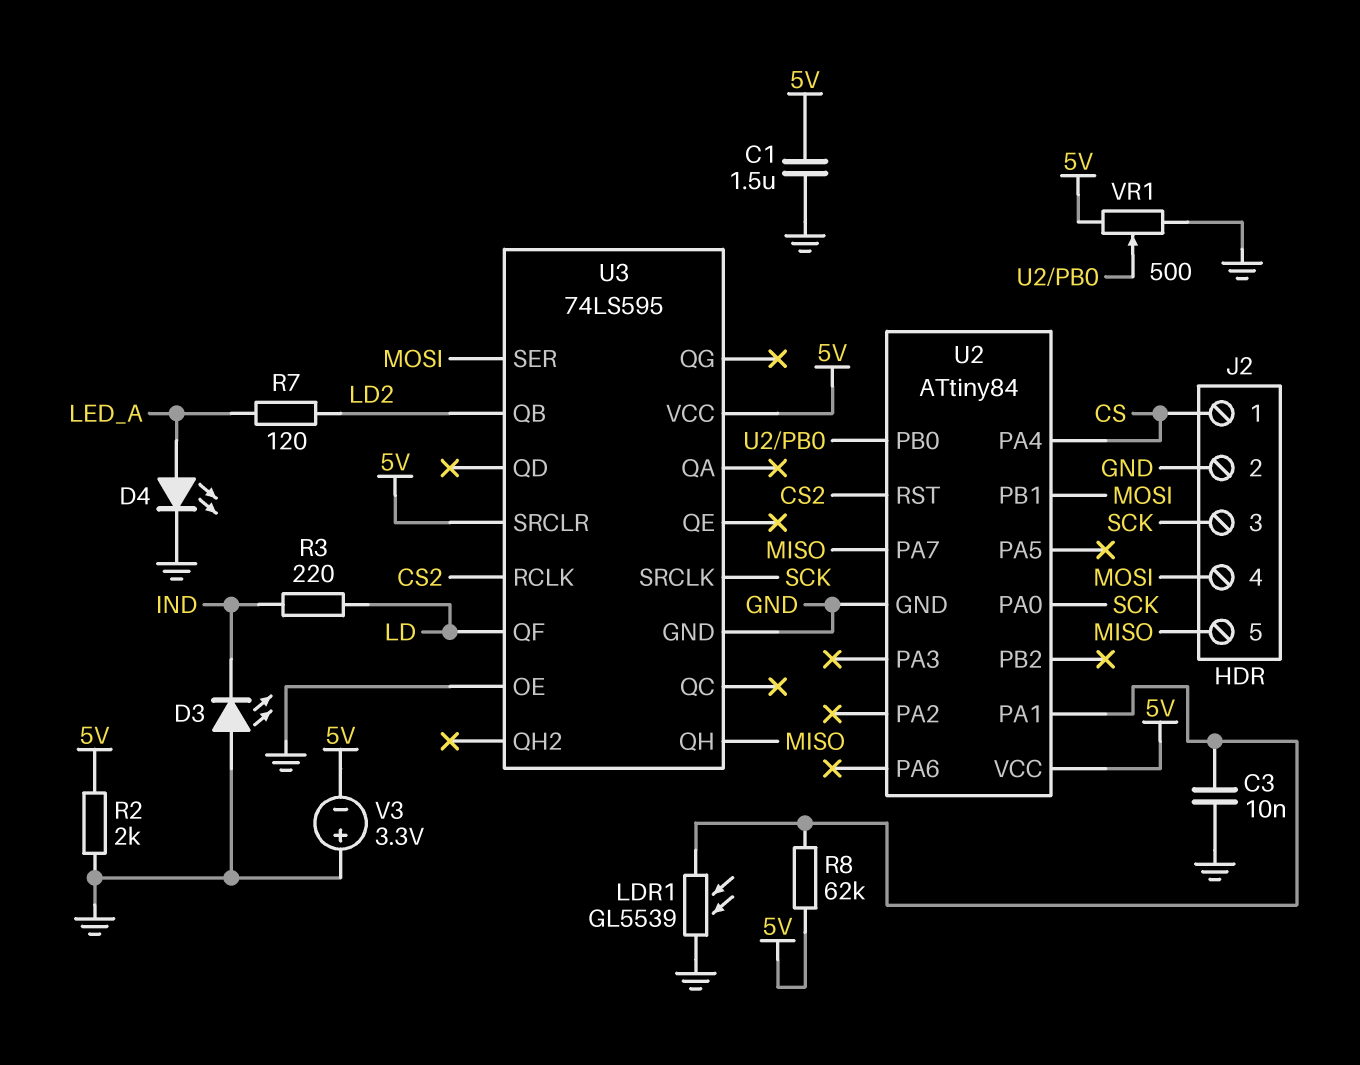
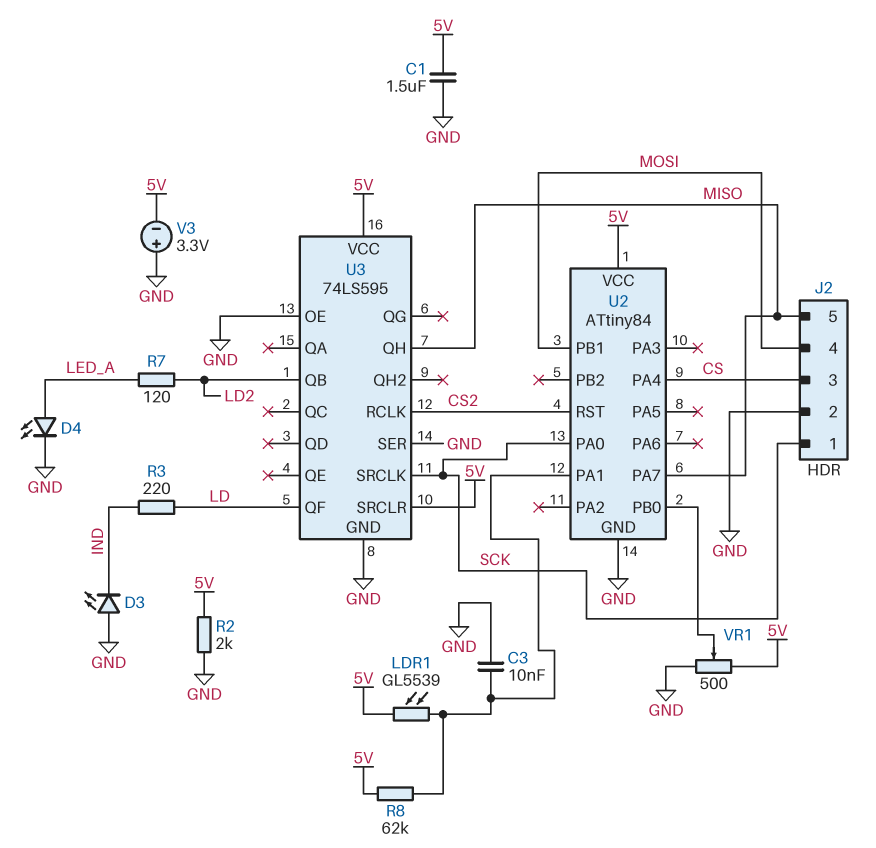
J2 pin 1: CS -> SCK
J2 pin 3: SCK -> CS
LDR1: GL5539 (GND, U2/PA1) -> GL5539 (5V, U2/PA1)
U3 pin SER: MOSI -> GND

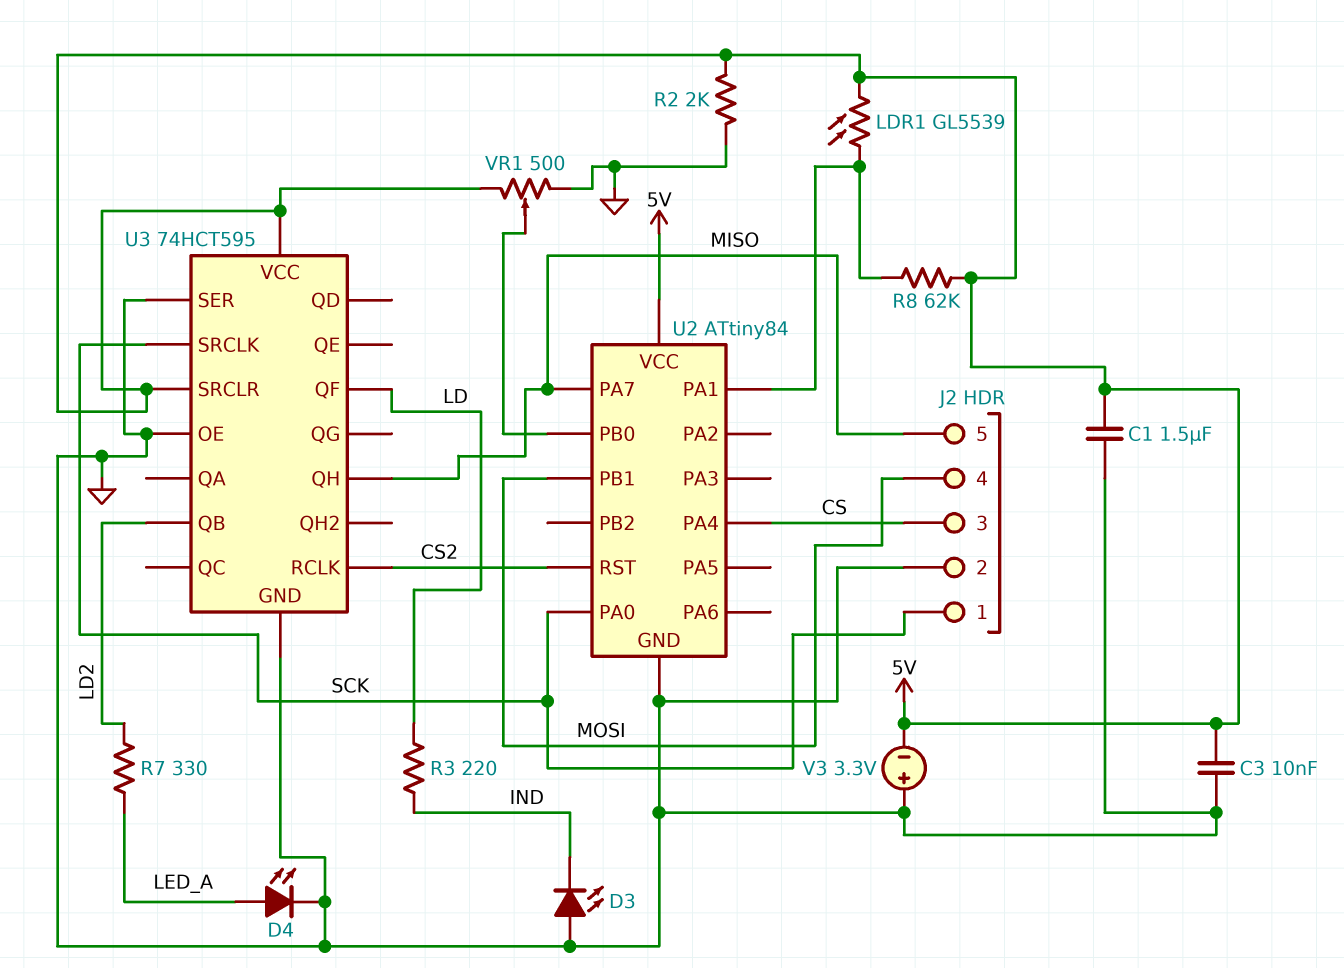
C3: 10nF (GND, U2/PA1) -> 10nF (5V, GND)
R7: 120 (LD2, LED_A) -> 330 (LD2, LED_A)
U3: 74LS595 -> 74HCT595

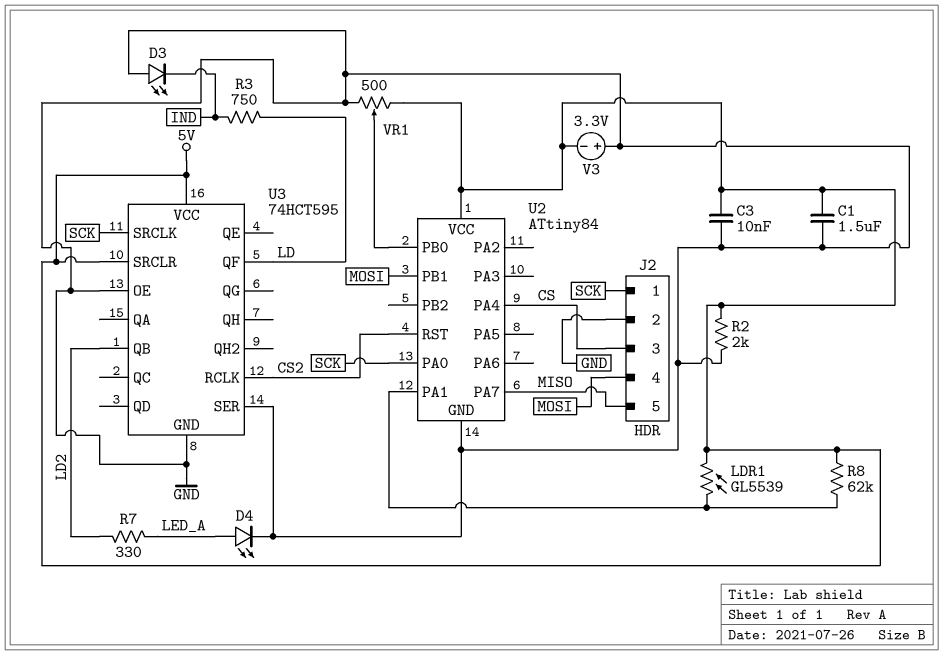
R3: 220 (IND, LD) -> 750 (IND, LD)
U3 pin QH: MISO -> none

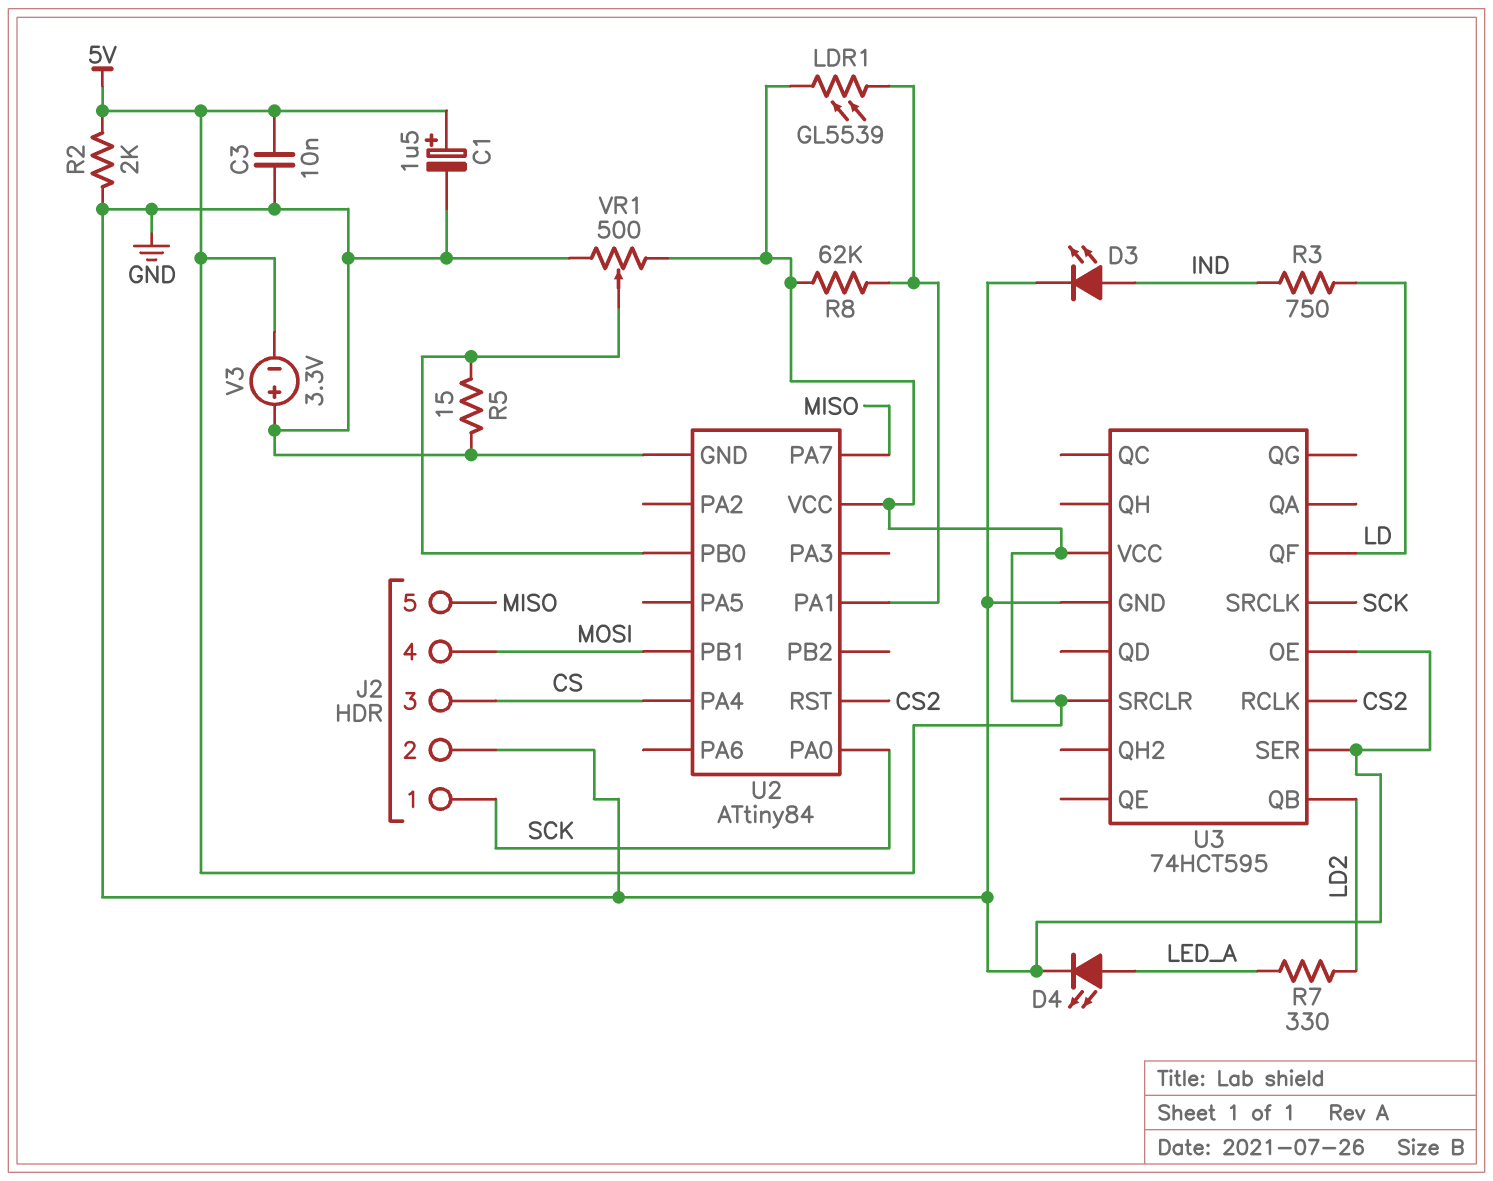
C1: 1.5uF (5V, GND) -> 1.5uF (plus 5V, minus GND)
D3: LED (A GND, K IND) -> LED (A IND, K GND)
R5: none -> 15 (GND, U2/PB0)

